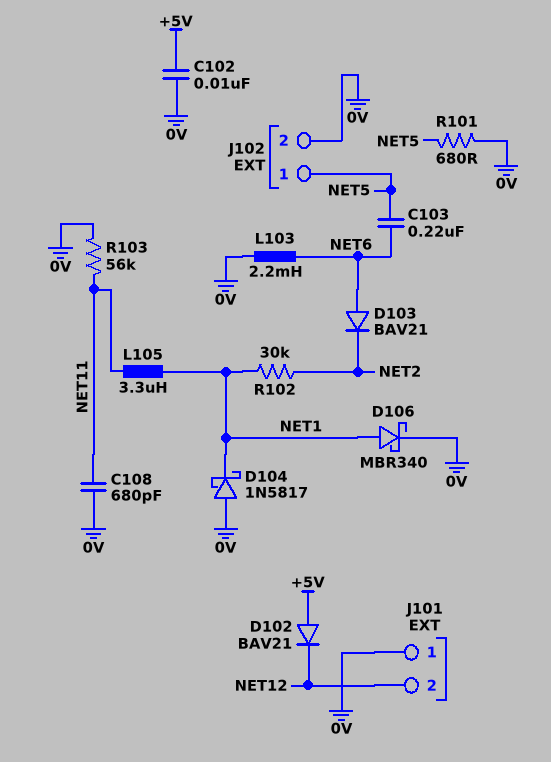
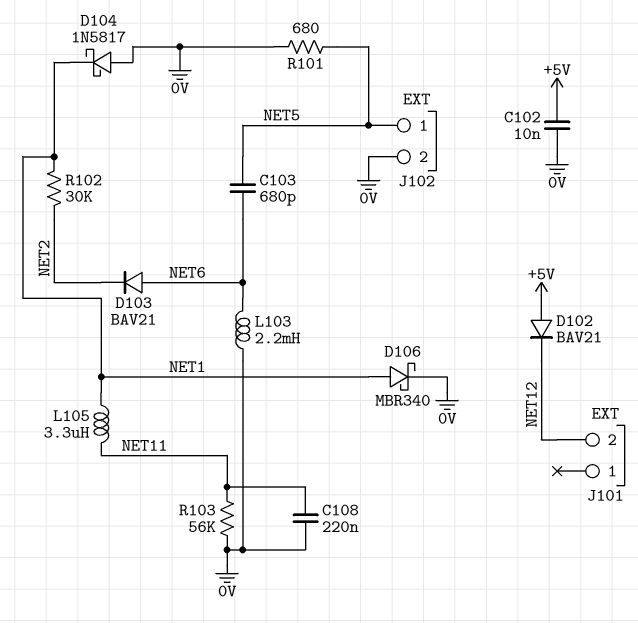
C103: 220nF (NET5, NET6) -> 680pF (NET5, NET6)
C108: 680pF (0V, NET11) -> 220nF (0V, NET11)
J101 pin 1: 0V -> none

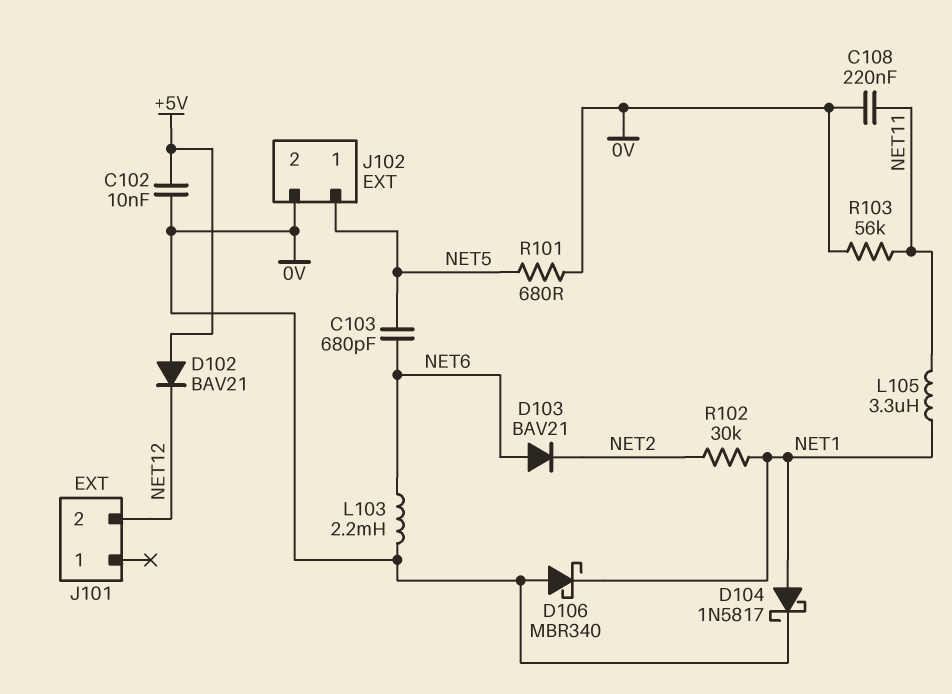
D104: schottky 1N5817 (A 0V, K NET1) -> schottky 1N5817 (A NET1, K 0V)
D106: schottky MBR340 (A NET1, K 0V) -> schottky MBR340 (A 0V, K NET1)

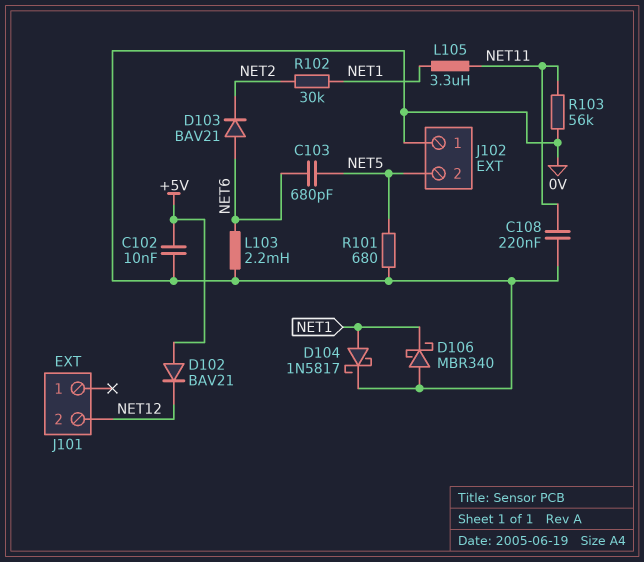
J102 pin 1: NET5 -> 0V
J102 pin 2: 0V -> NET5

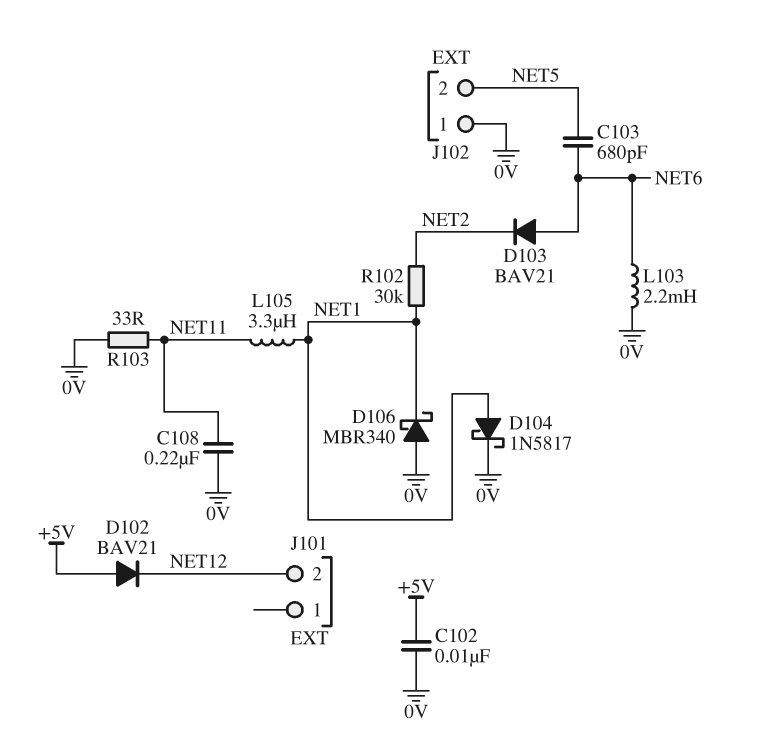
R101: 680 (0V, NET5) -> none
R103: 56k (0V, NET11) -> 33 (0V, NET11)

